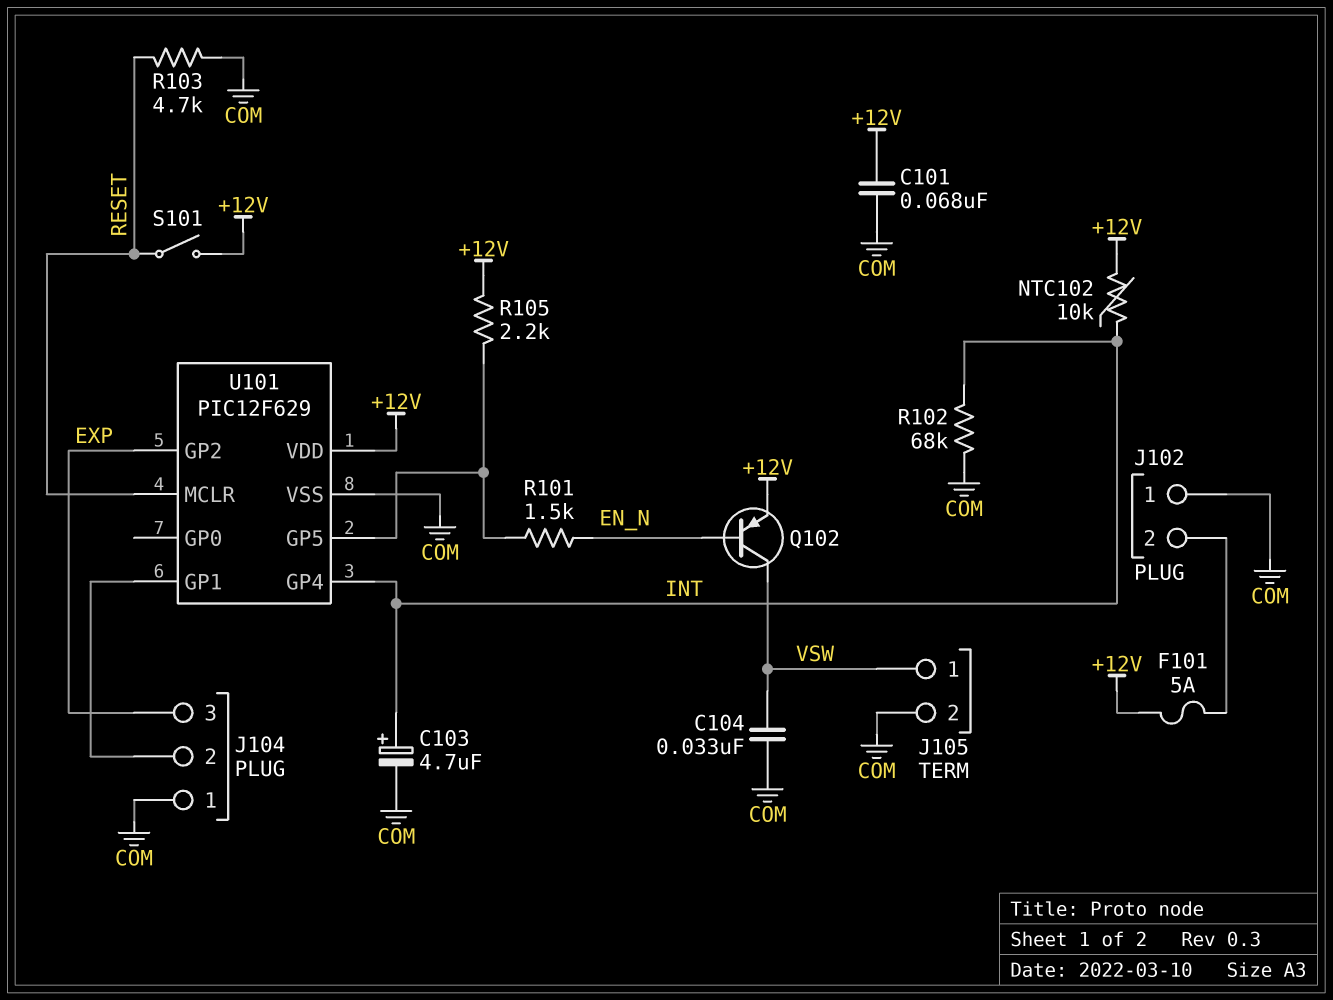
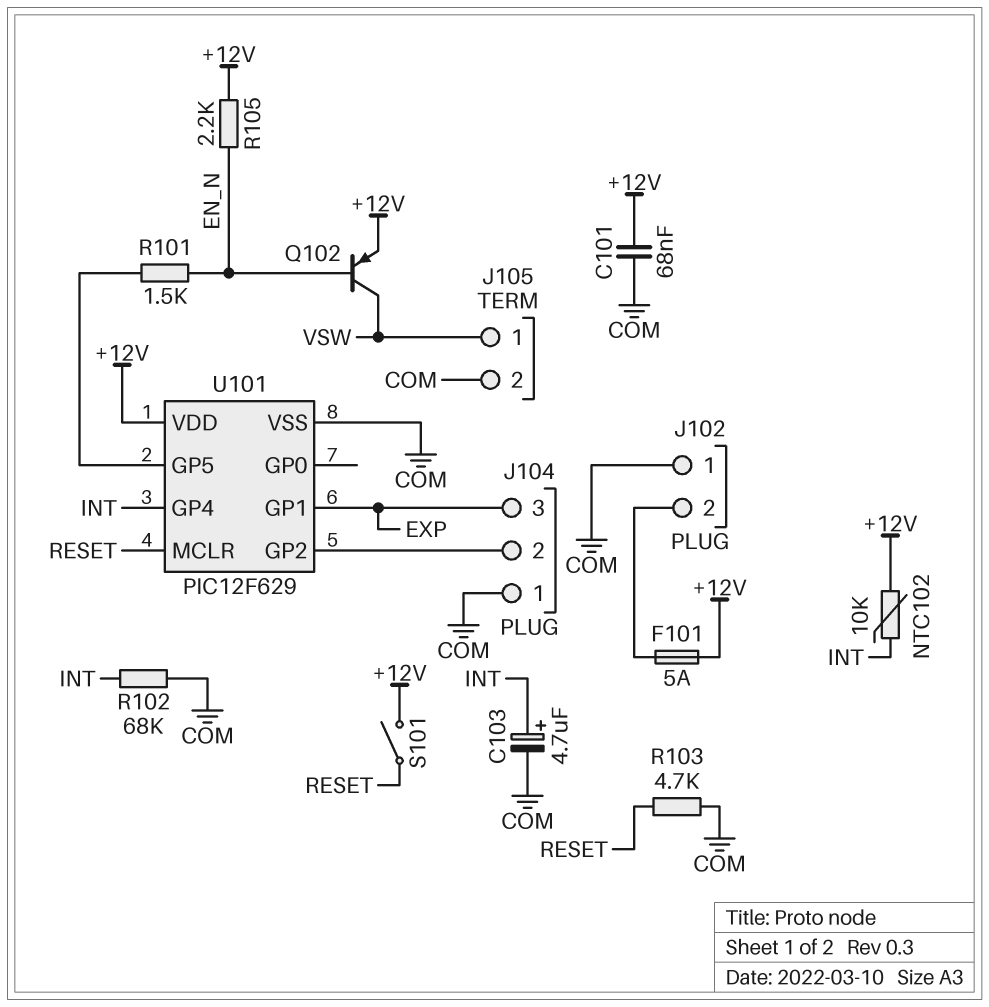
C104: 33nF (COM, VSW) -> none
R105: 2.2k (+12V, U101/GP5) -> 2.2k (+12V, EN_N)
U101 pin GP1: J104/2 -> EXP
U101 pin GP2: EXP -> J104/2

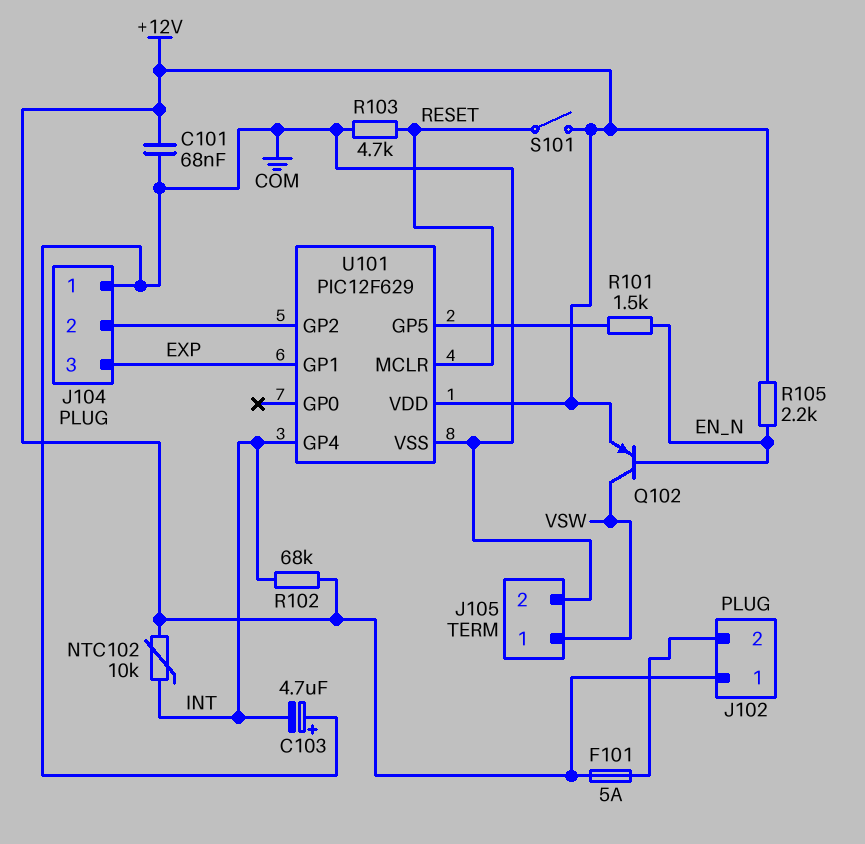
C103: 4.7uF (plus INT, minus COM) -> 4.7uF (plus COM, minus INT)
J102 pin 1: COM -> +12V
R102: 68k (COM, INT) -> 68k (+12V, INT)

